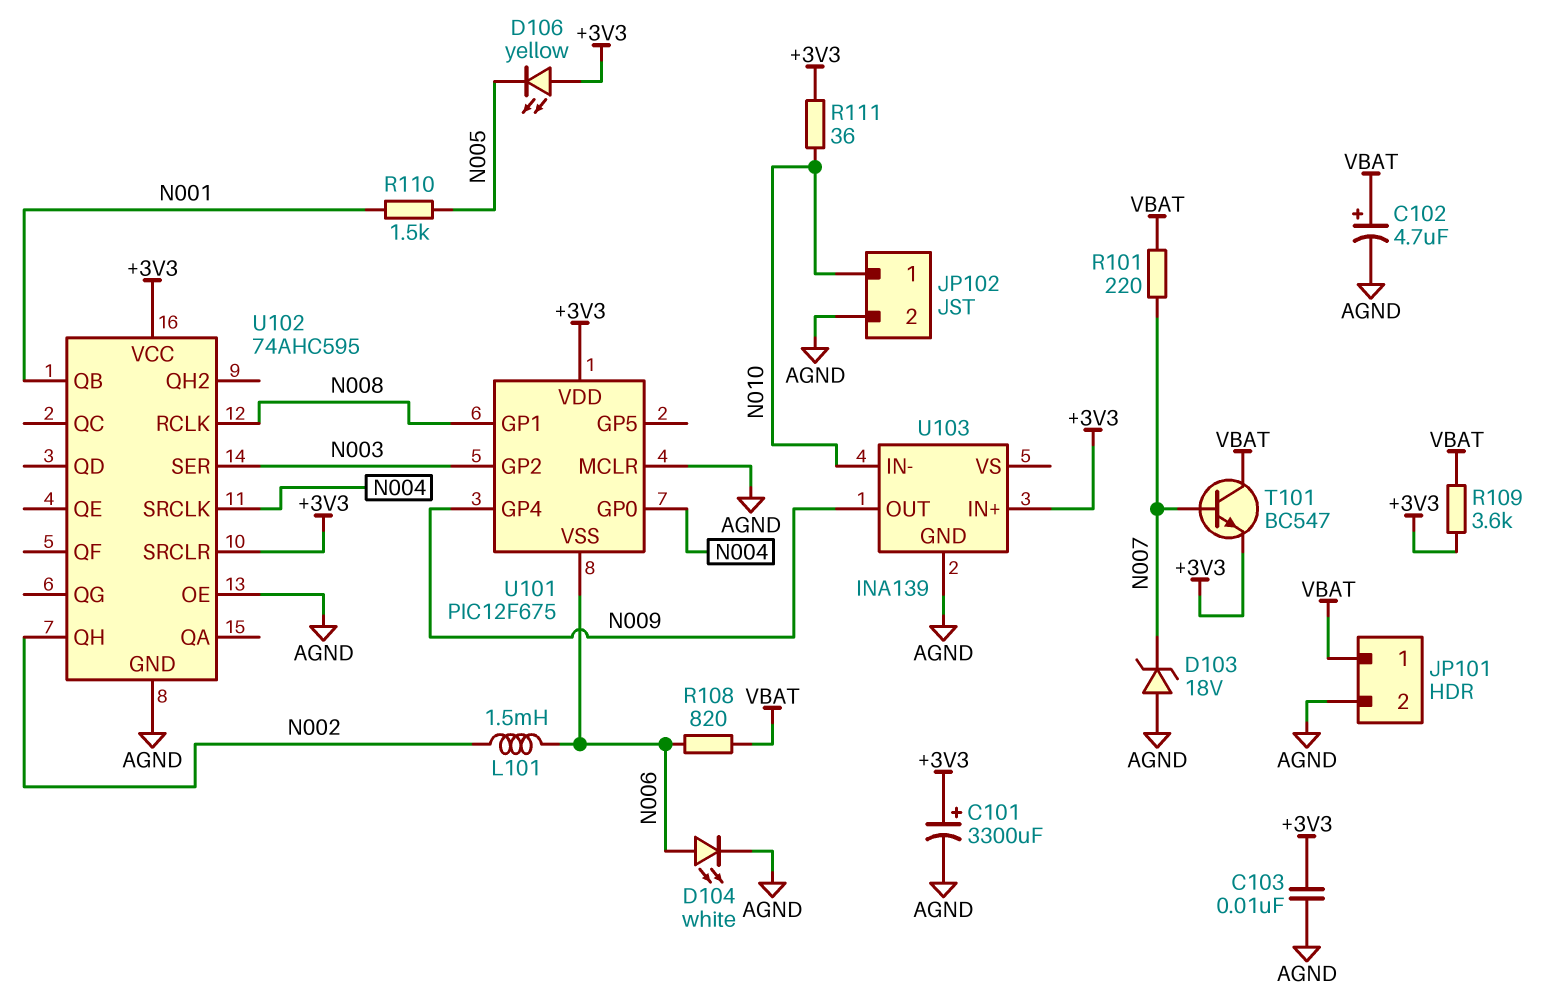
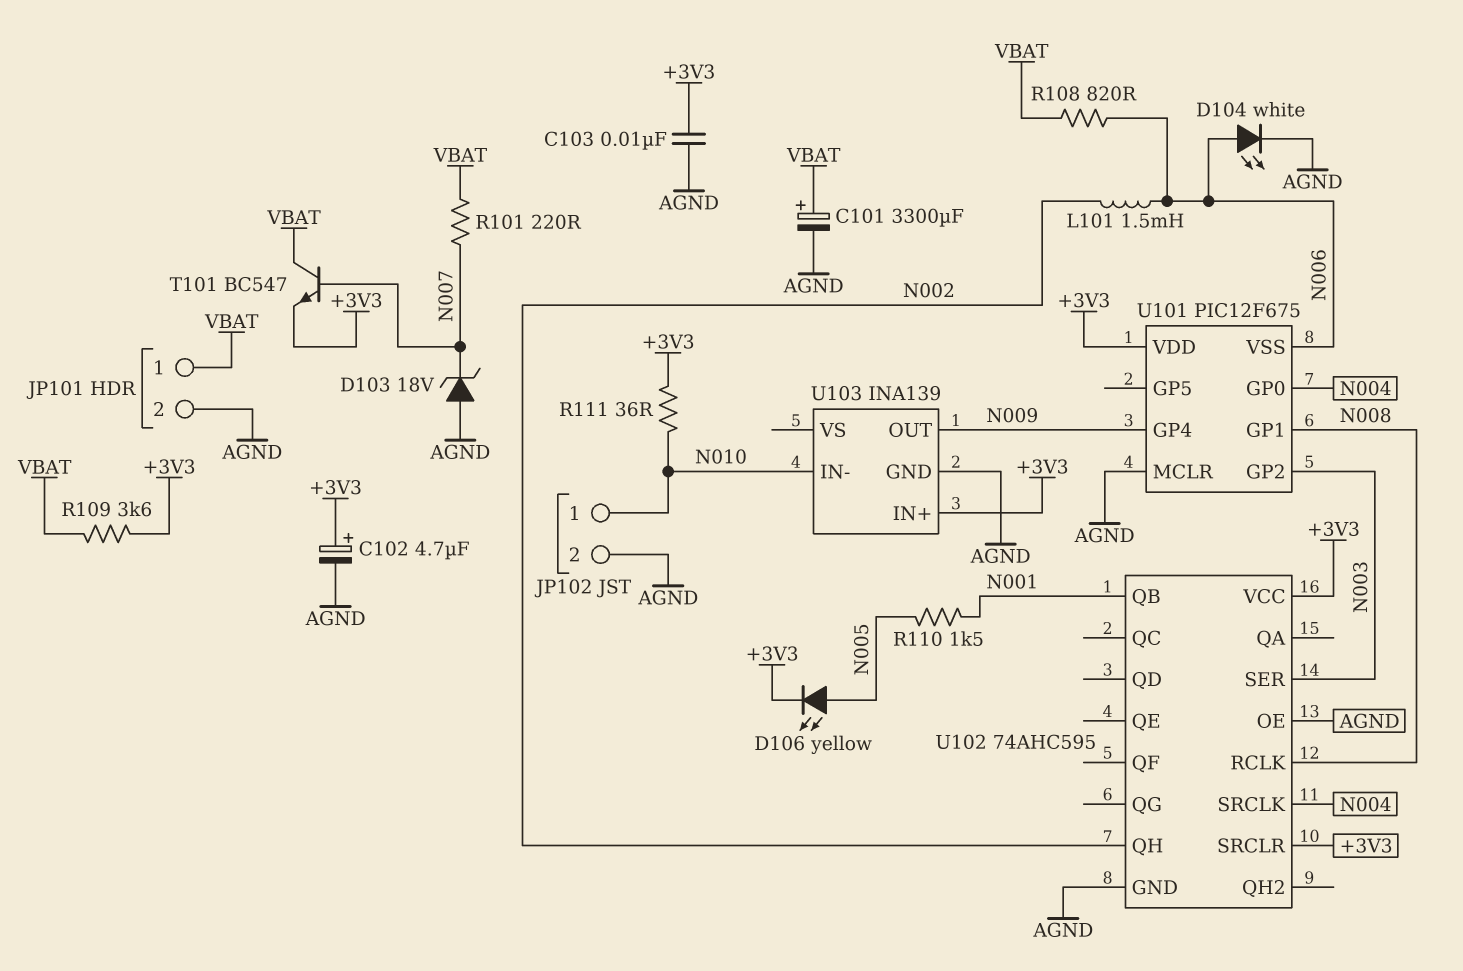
C101: 3300uF (plus +3V3, minus AGND) -> 3300uF (plus VBAT, minus AGND)
C102: 4.7uF (plus VBAT, minus AGND) -> 4.7uF (plus +3V3, minus AGND)
D106: LED yellow (A +3V3, K N005) -> LED yellow (A N005, K +3V3)

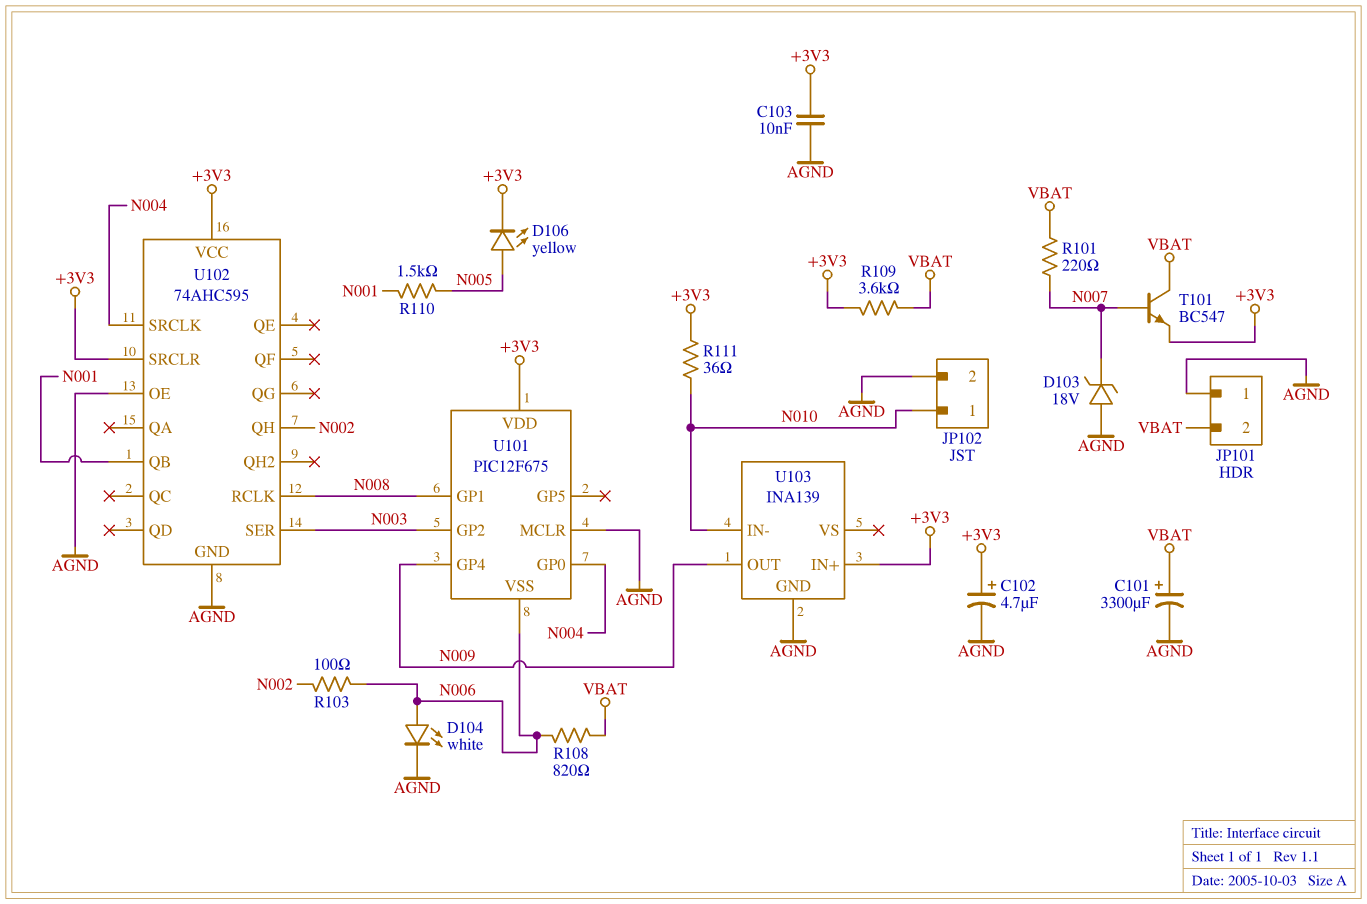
JP101 pin 1: VBAT -> AGND
JP101 pin 2: AGND -> VBAT
L101: 1.5mH (N002, N006) -> none
R103: none -> 100 (N002, N006)

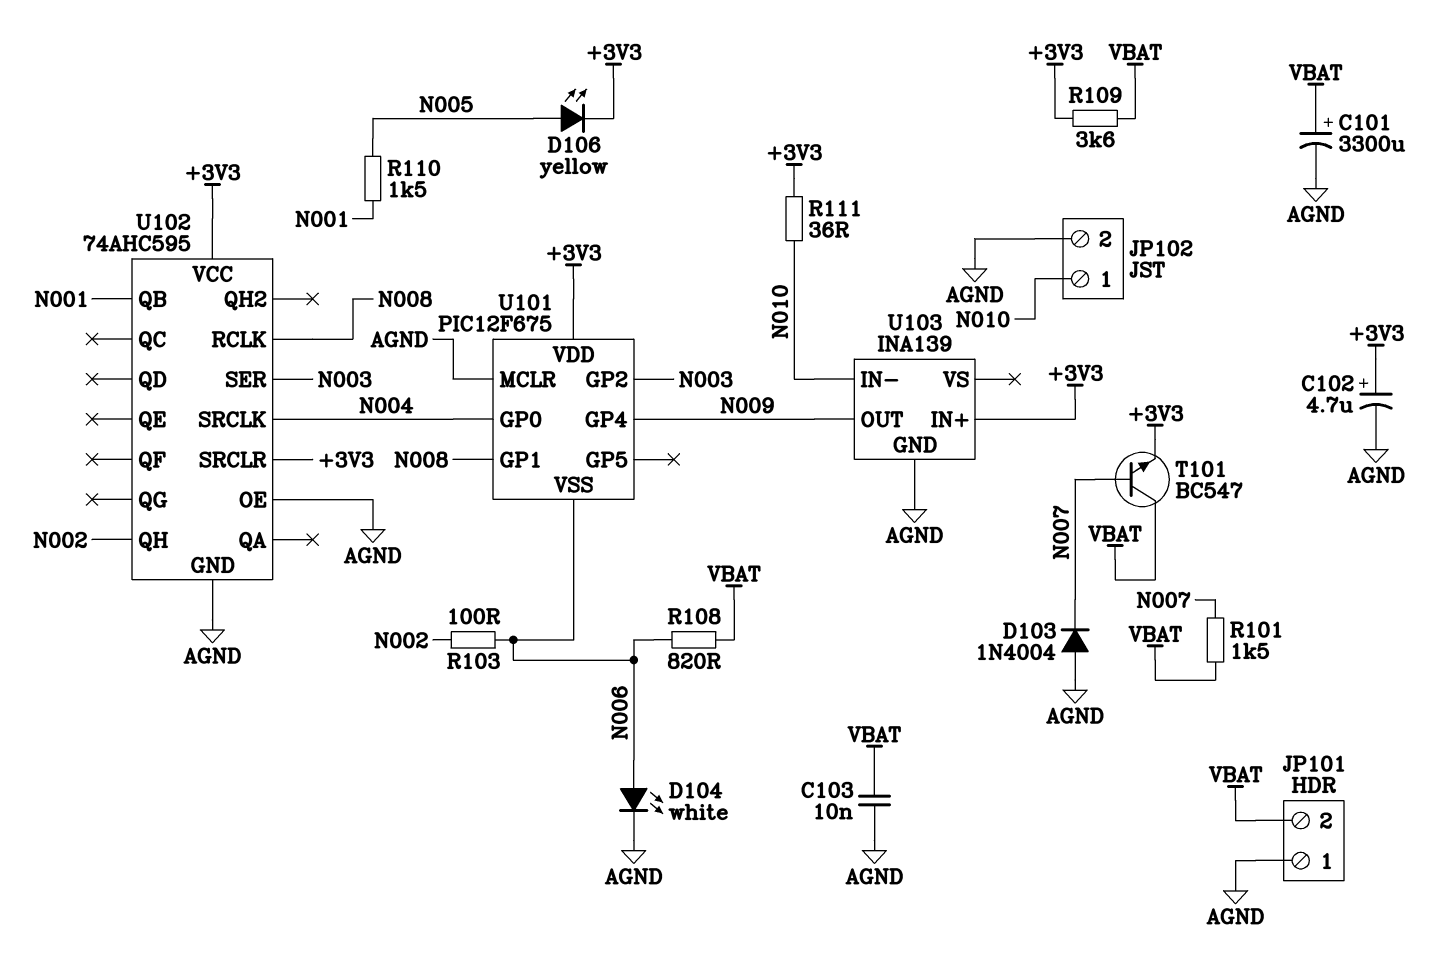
C103: 10nF (+3V3, AGND) -> 10nF (AGND, VBAT)
D103: zener 18V (A AGND, K N007) -> diode 1N4004 (A AGND, K N007)
R101: 220 (N007, VBAT) -> 1.5k (N007, VBAT)

